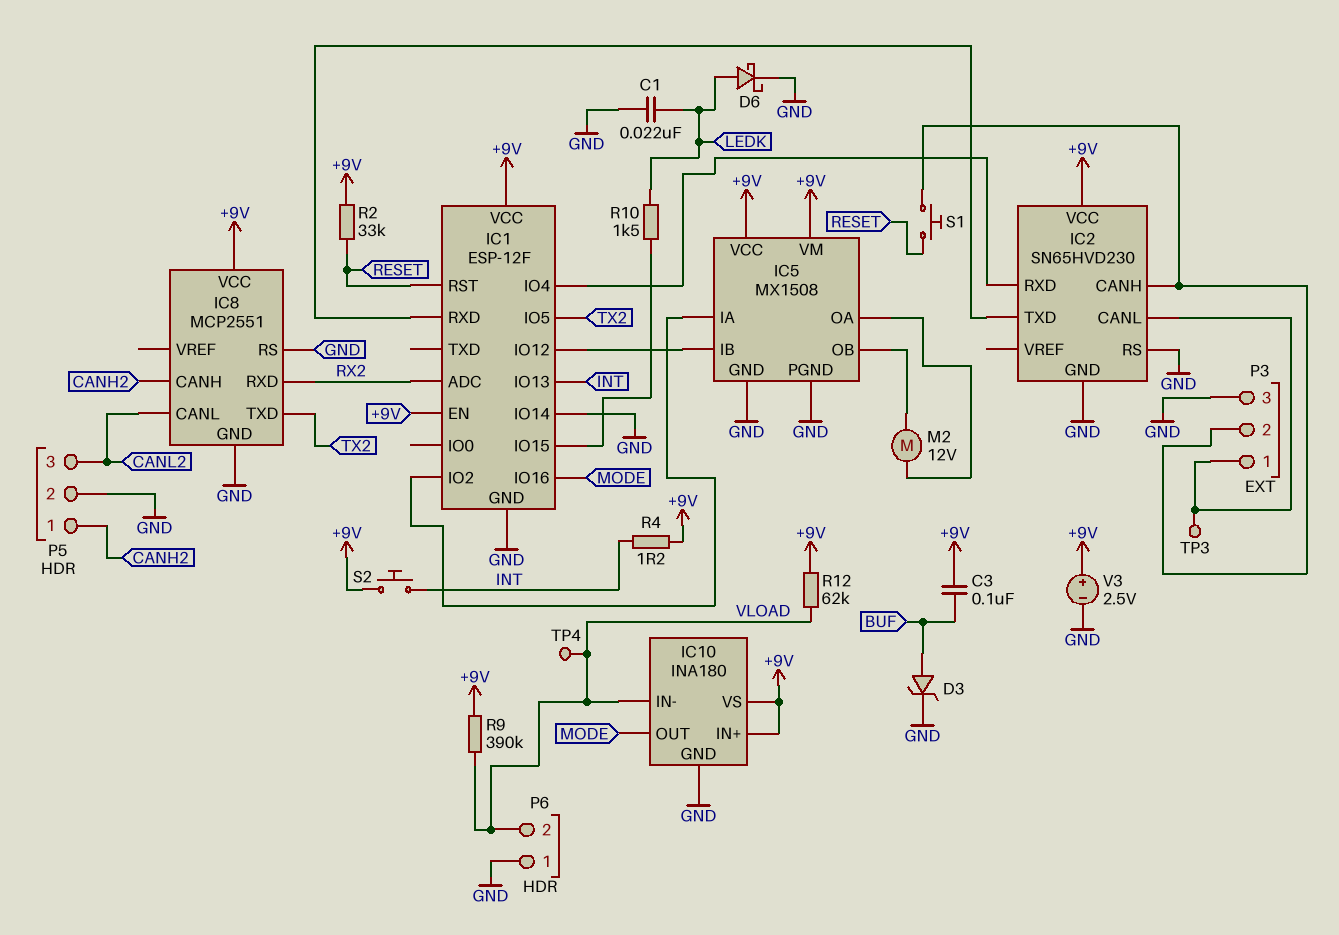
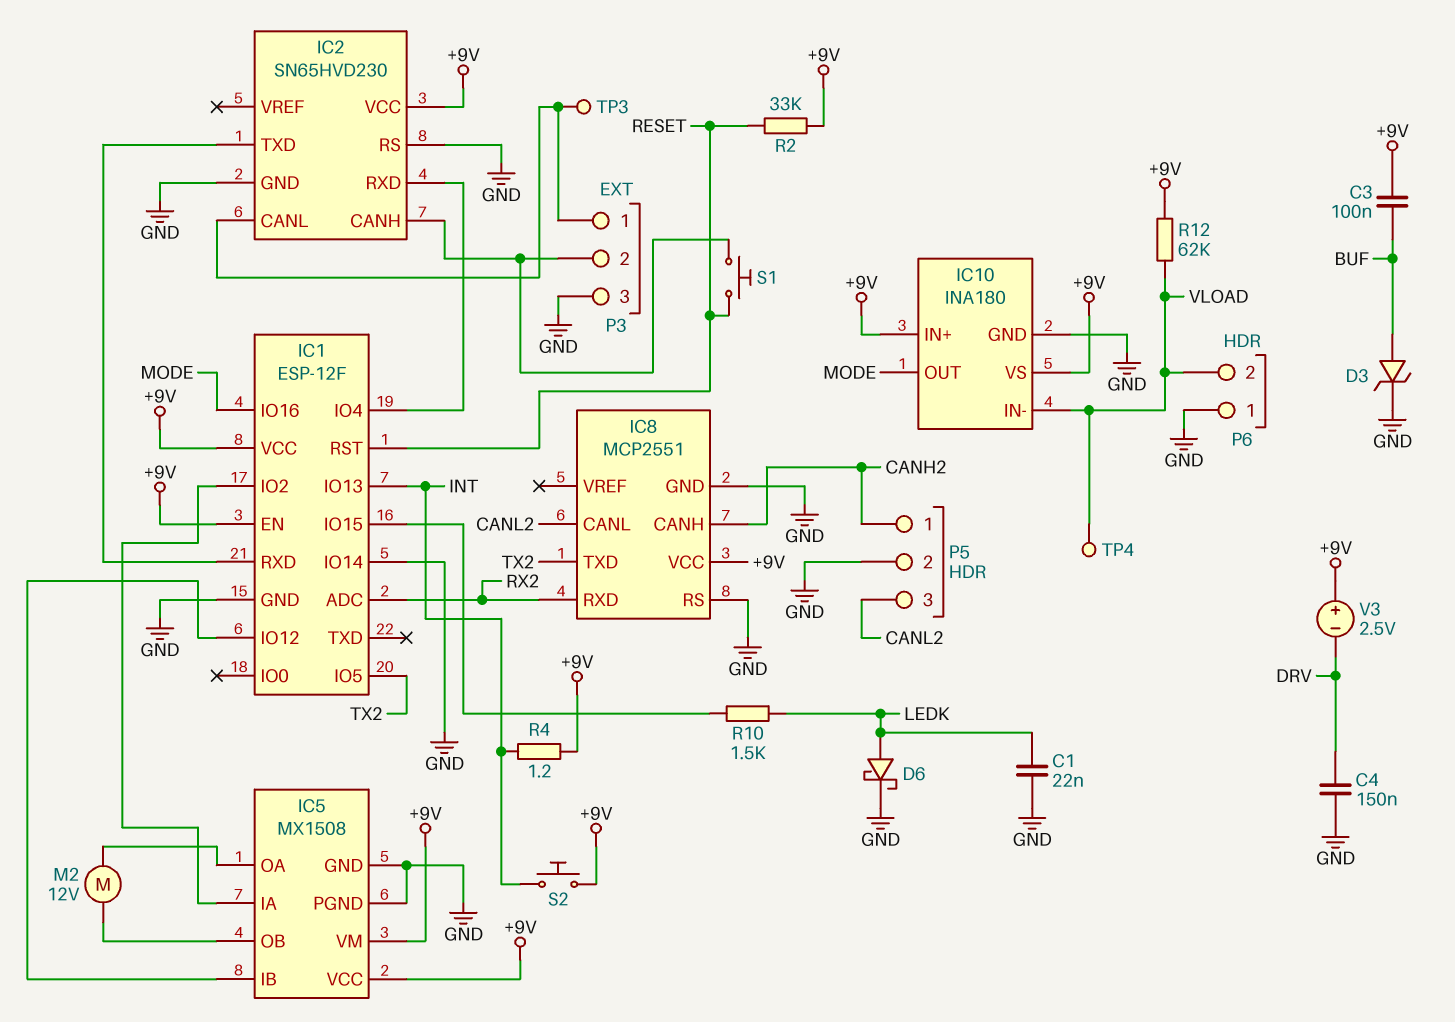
C4: none -> 150nF (DRV, GND)
R9: 390k (+9V, VLOAD) -> none
V3: 2.5V (plus +9V, minus GND) -> 2.5V (plus +9V, minus DRV)

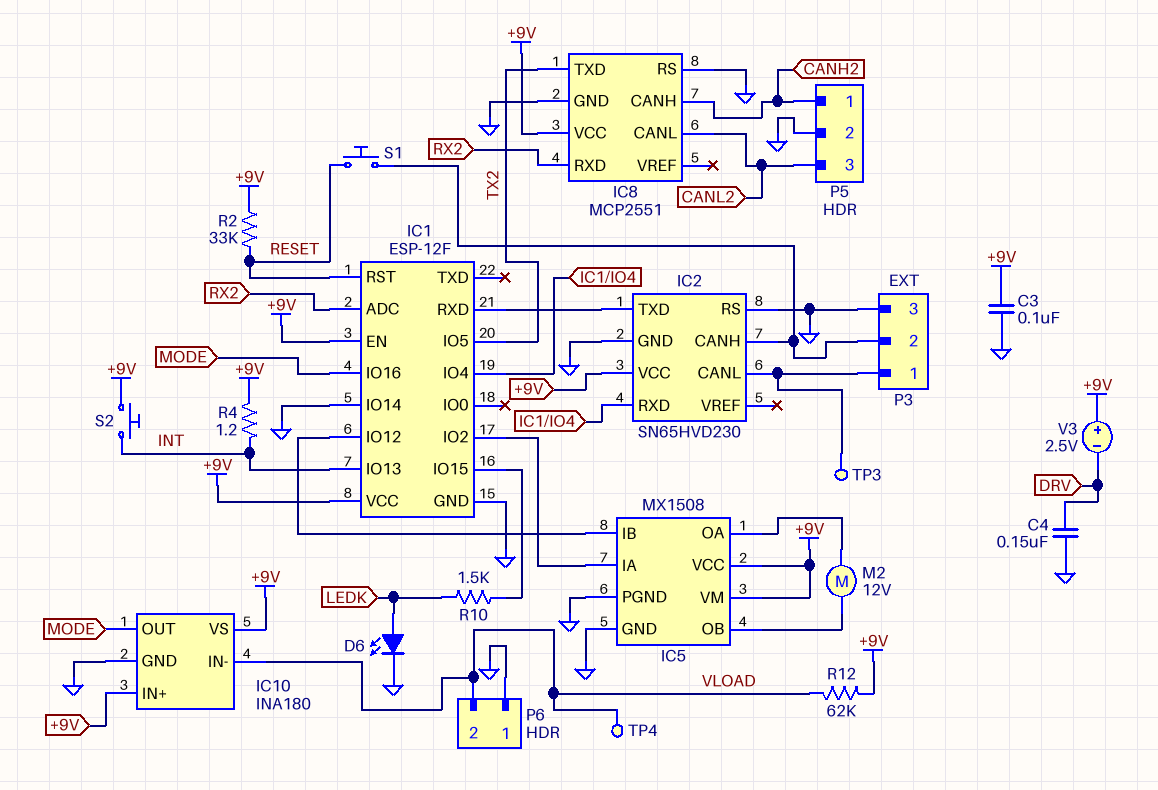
C1: 22nF (GND, LEDK) -> none
C3: 100nF (+9V, BUF) -> 100nF (+9V, GND)
D3: zener (A BUF, K GND) -> none
D6: schottky (A LEDK, K GND) -> LED (A LEDK, K GND)

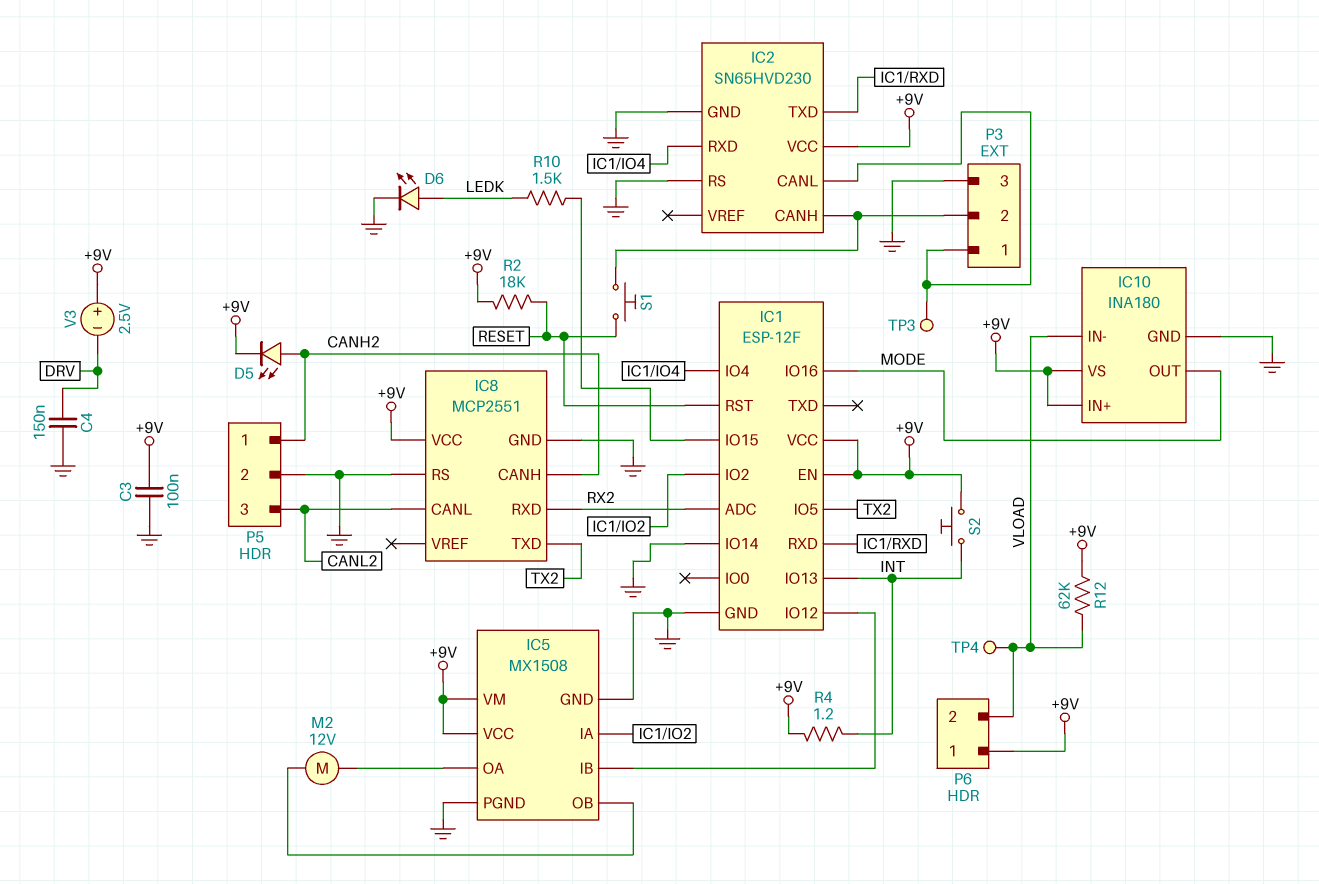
D5: none -> LED (A CANH2, K +9V)
P6 pin 1: GND -> +9V
R2: 33k (+9V, RESET) -> 18k (+9V, RESET)

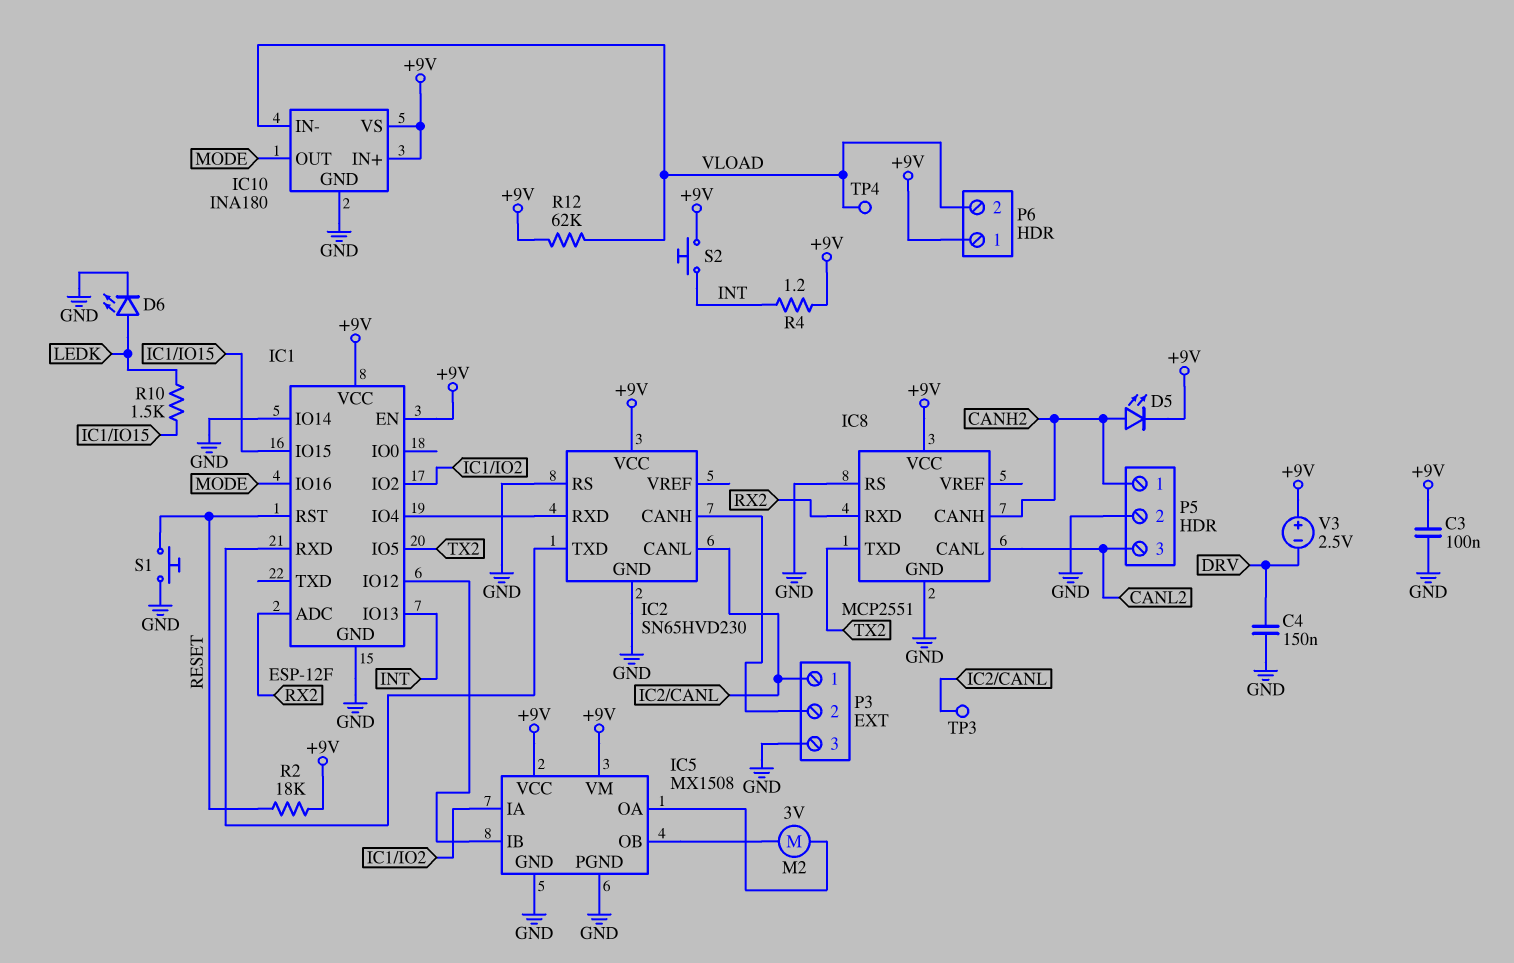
M2: motor 12V (IC5/OA, IC5/OB) -> motor 3V (IC5/OA, IC5/OB)
S1: button (IC2/CANH, RESET) -> button (GND, RESET)

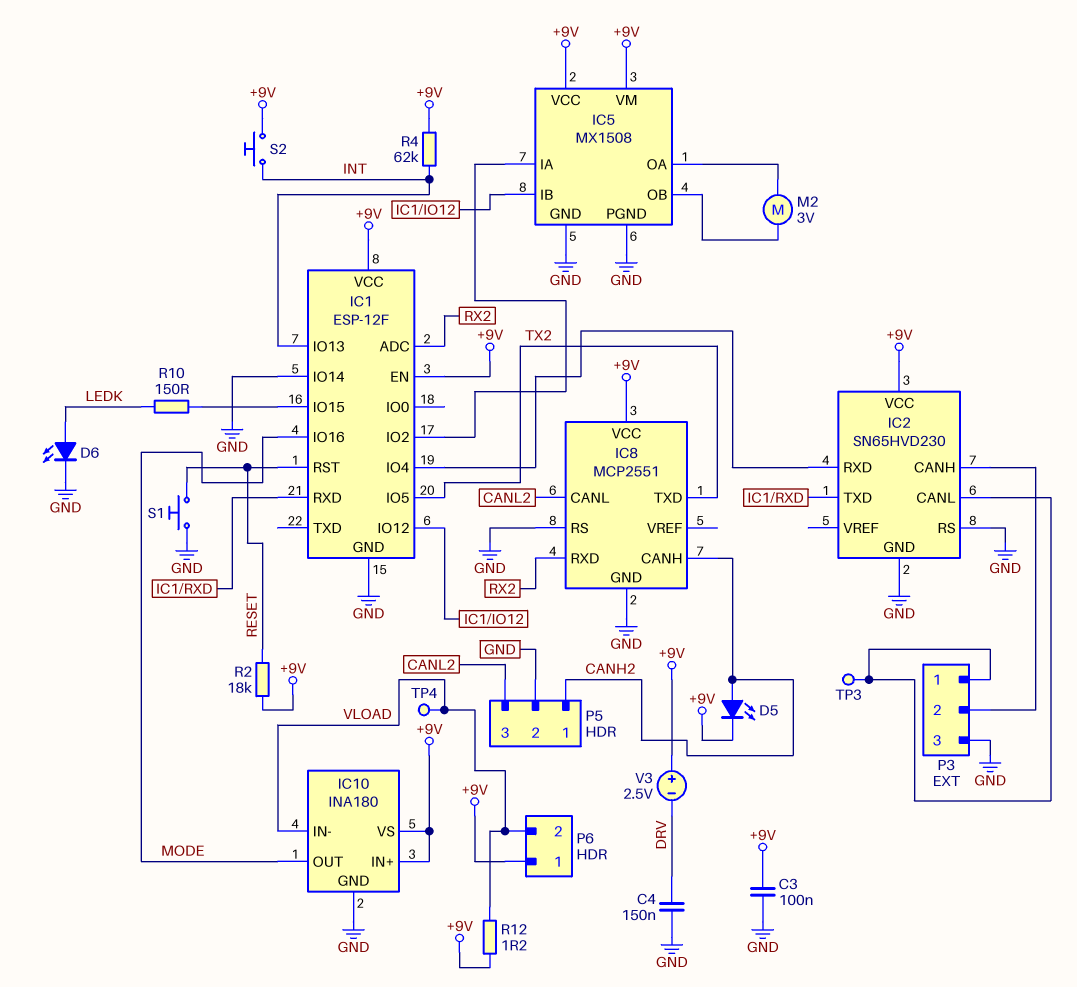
R4: 1.2 (+9V, INT) -> 62k (+9V, INT)
R10: 1.5k (IC1/IO15, LEDK) -> 150 (IC1/IO15, LEDK)
R12: 62k (+9V, VLOAD) -> 1.2 (+9V, VLOAD)

